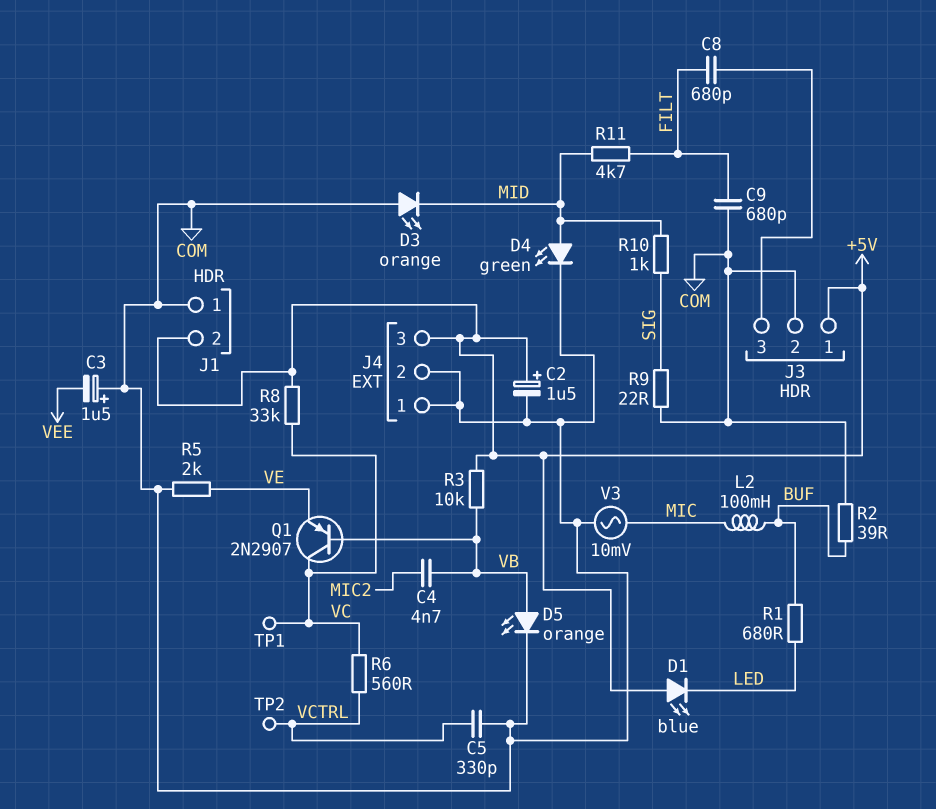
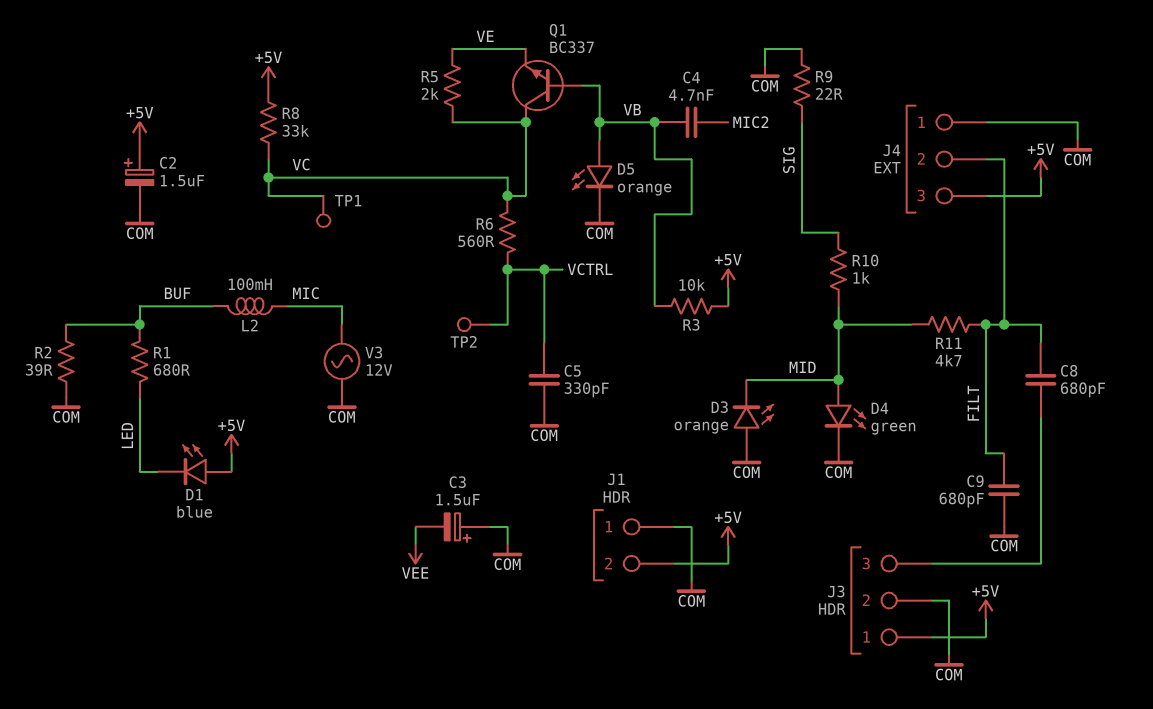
J4 pin 2: COM -> FILT
Q1: PNP 2N2907 (B VB, C VC, E VE) -> NPN BC337 (B VB, C VC, E VE)
R5: 2k (COM, VE) -> 2k (VC, VE)
V3: AC 10mV (COM, MIC) -> AC 12V (COM, MIC)

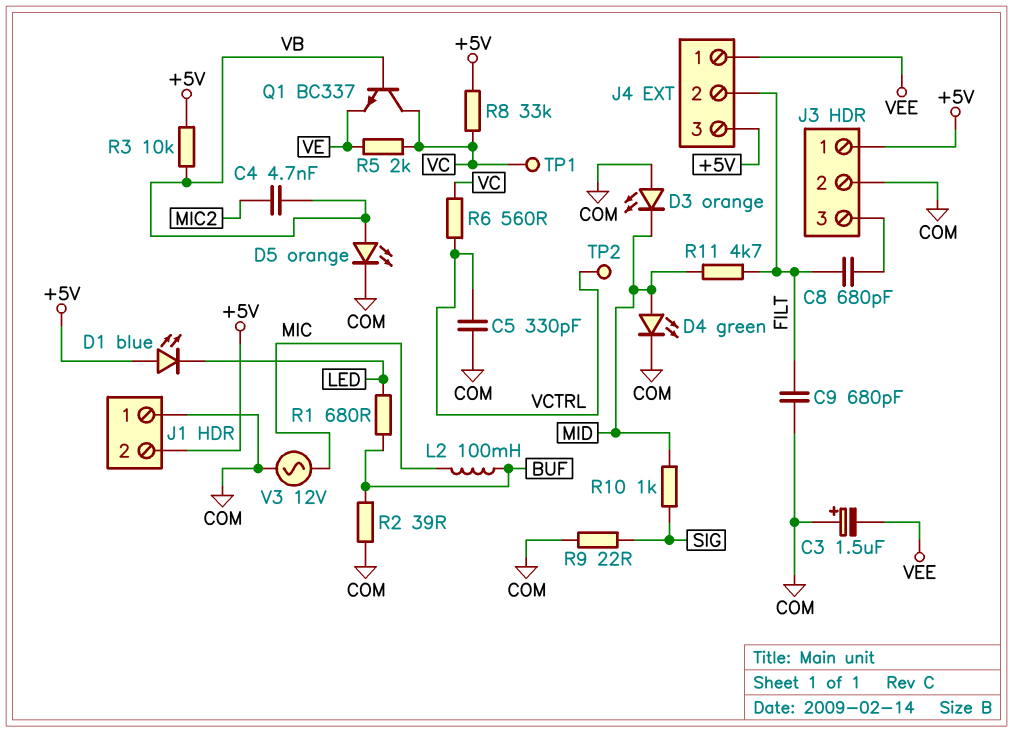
C2: 1.5uF (plus +5V, minus COM) -> none
J4 pin 1: COM -> VEE

